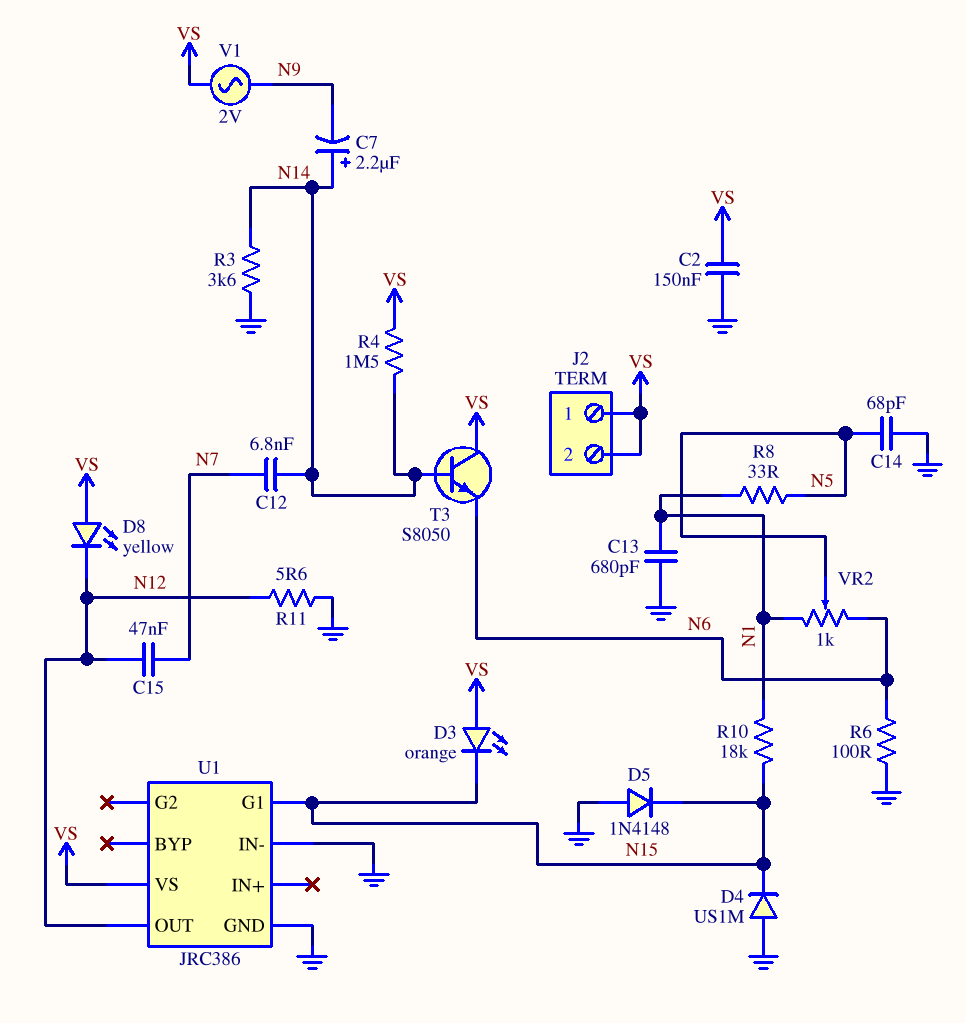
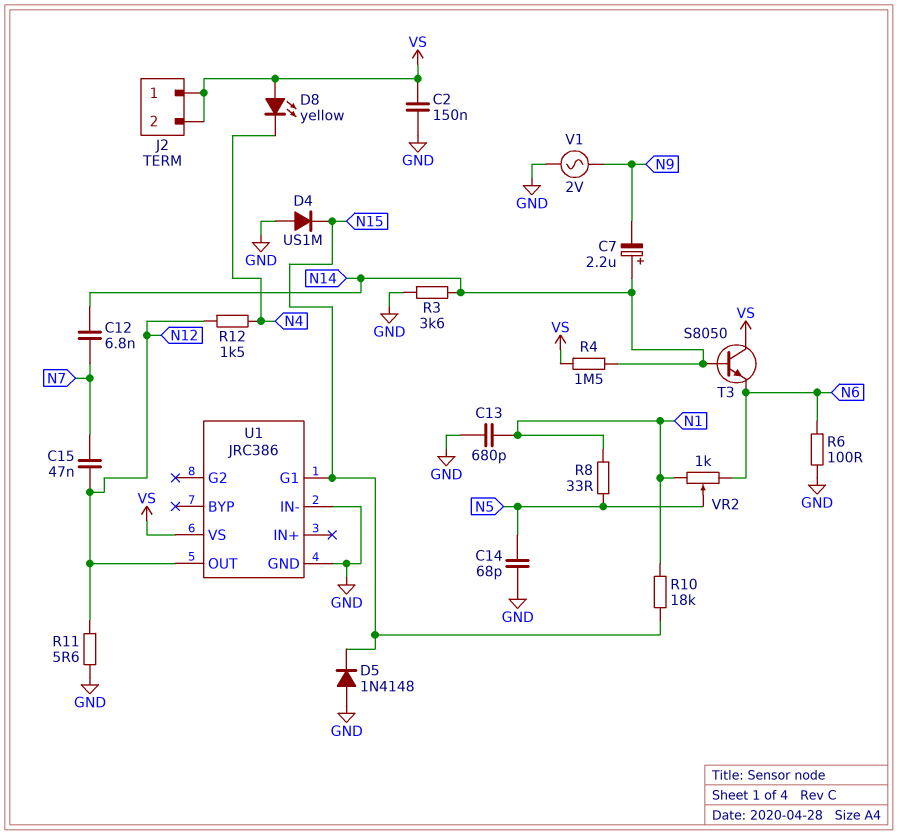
D3: LED orange (A VS, K N15) -> none
D8: LED yellow (A VS, K N12) -> LED yellow (A VS, K N4)
R12: none -> 1.5k (N4, N12)
V1: AC 2V (N9, VS) -> AC 2V (GND, N9)

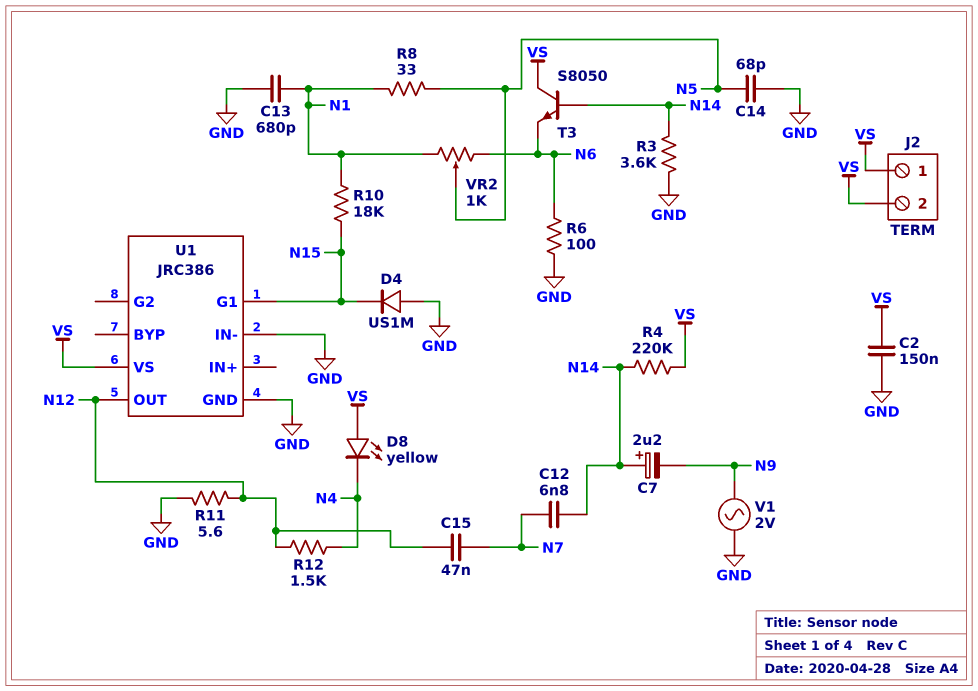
D5: diode 1N4148 (A GND, K N15) -> none
R4: 1.5M (N14, VS) -> 220k (N14, VS)

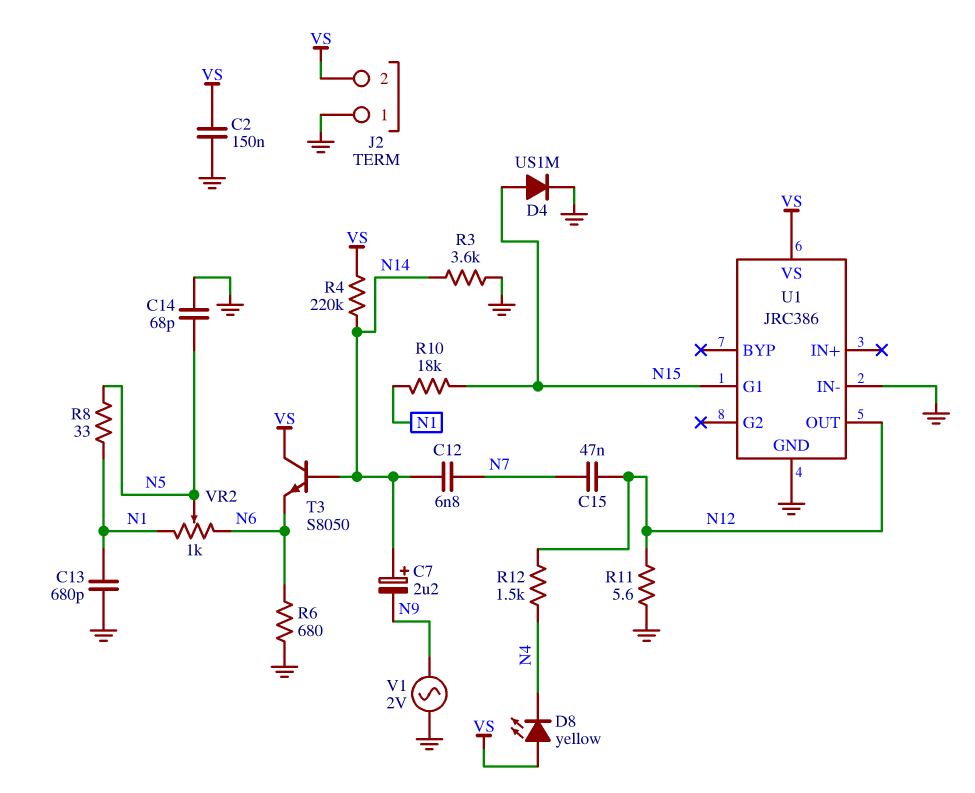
D4: diode US1M (A GND, K N15) -> diode US1M (A N15, K GND)
J2 pin 1: VS -> GND
R6: 100 (GND, N6) -> 680 (GND, N6)

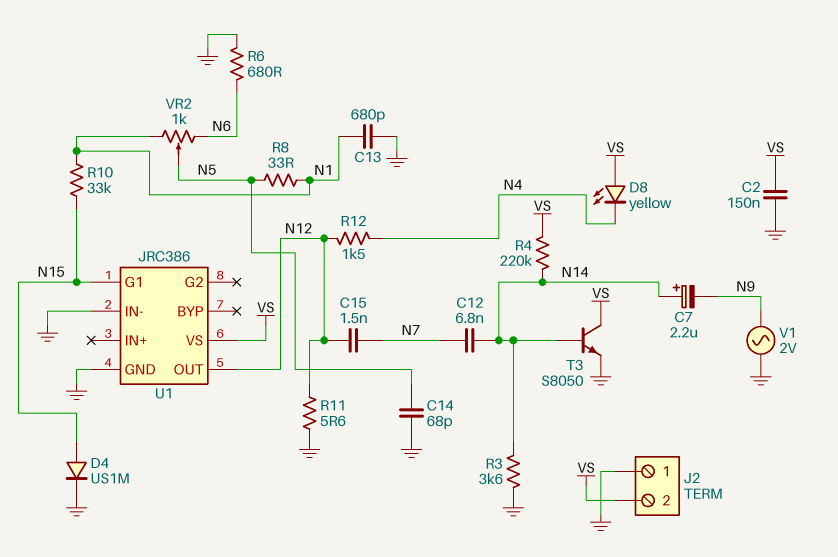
C15: 47nF (N7, N12) -> 1.5nF (N7, N12)
R10: 18k (N1, N15) -> 33k (N1, N15)
T3: NPN S8050 (B N14, C VS, E N6) -> NPN S8050 (B N14, C VS, E GND)

